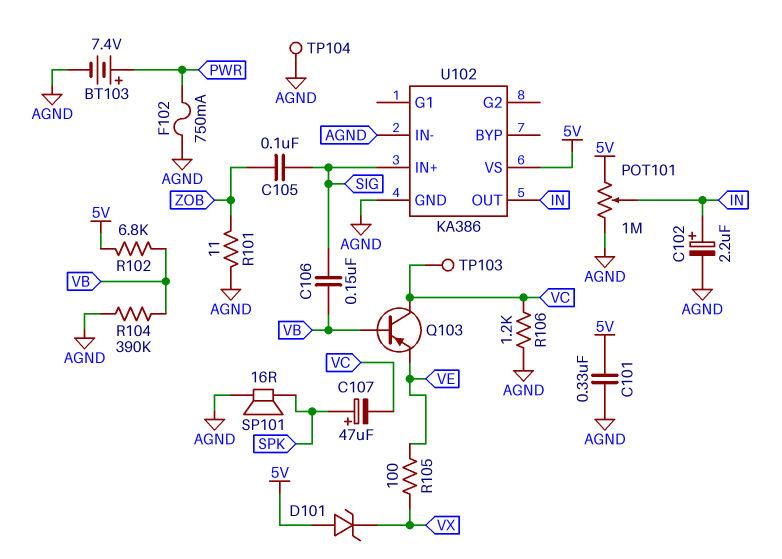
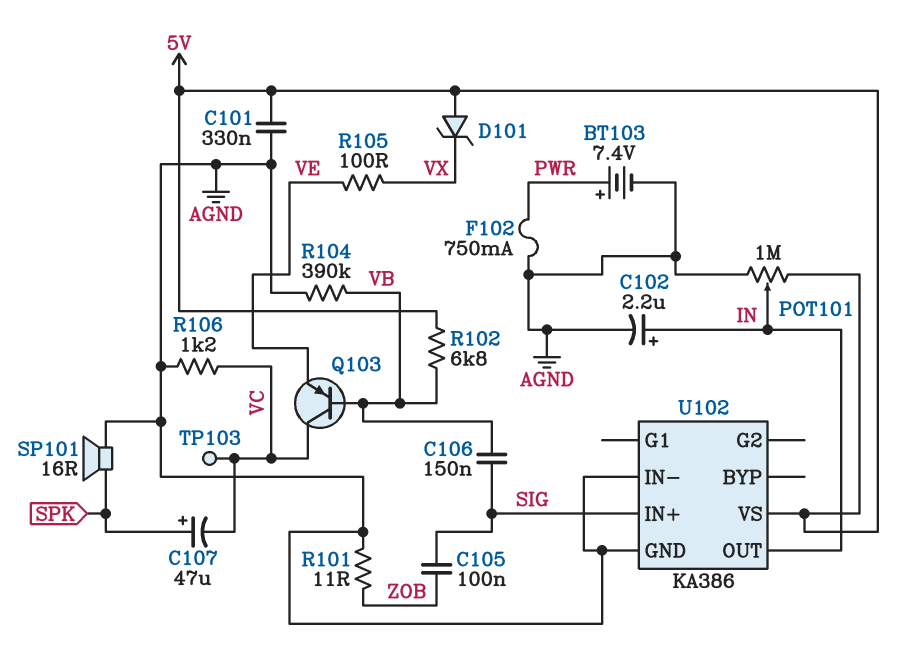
TP104: test point (AGND) -> none

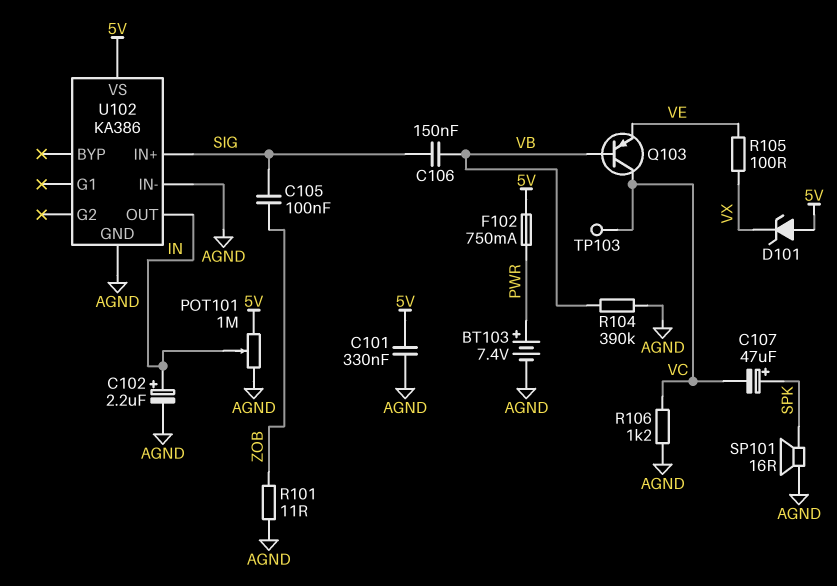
F102: 750mA (AGND, PWR) -> 750mA (5V, PWR)
R102: 6.8k (5V, VB) -> none

